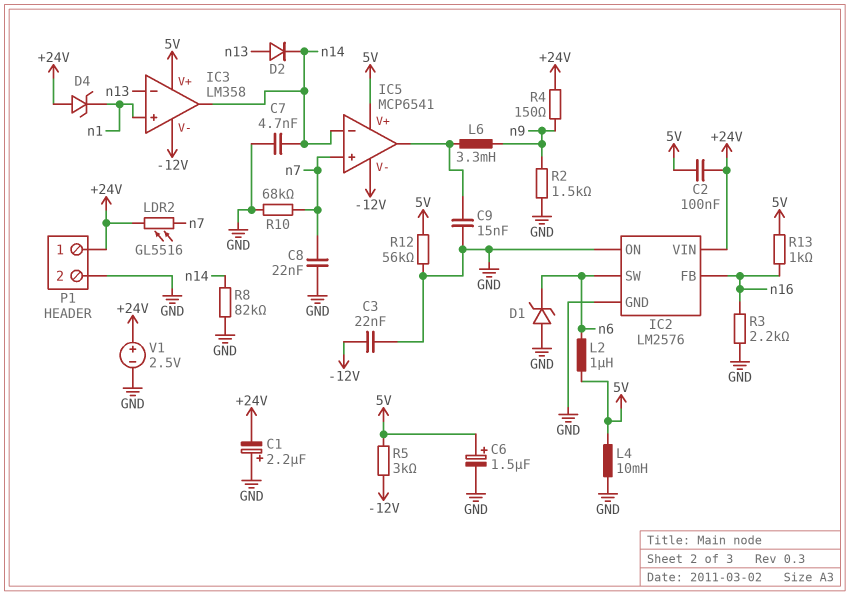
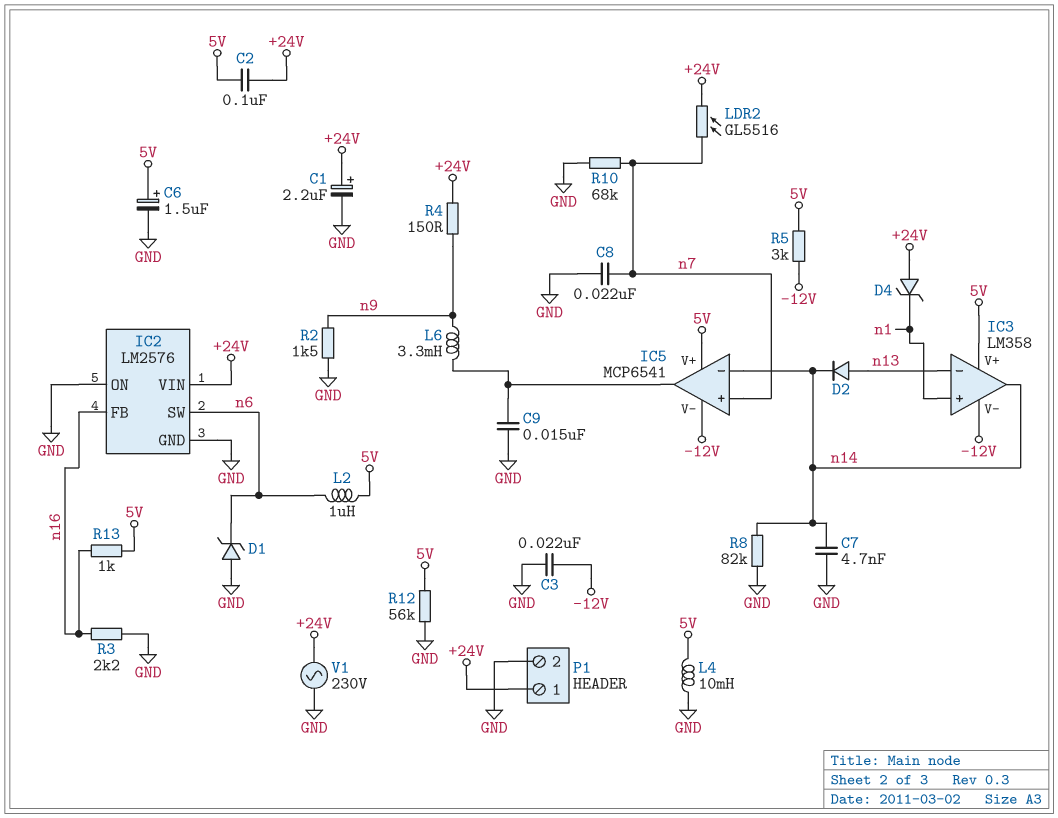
C1: 2.2uF (plus GND, minus +24V) -> 2.2uF (plus +24V, minus GND)
V1: 2.5V (plus +24V, minus GND) -> AC 230V (+24V, GND)

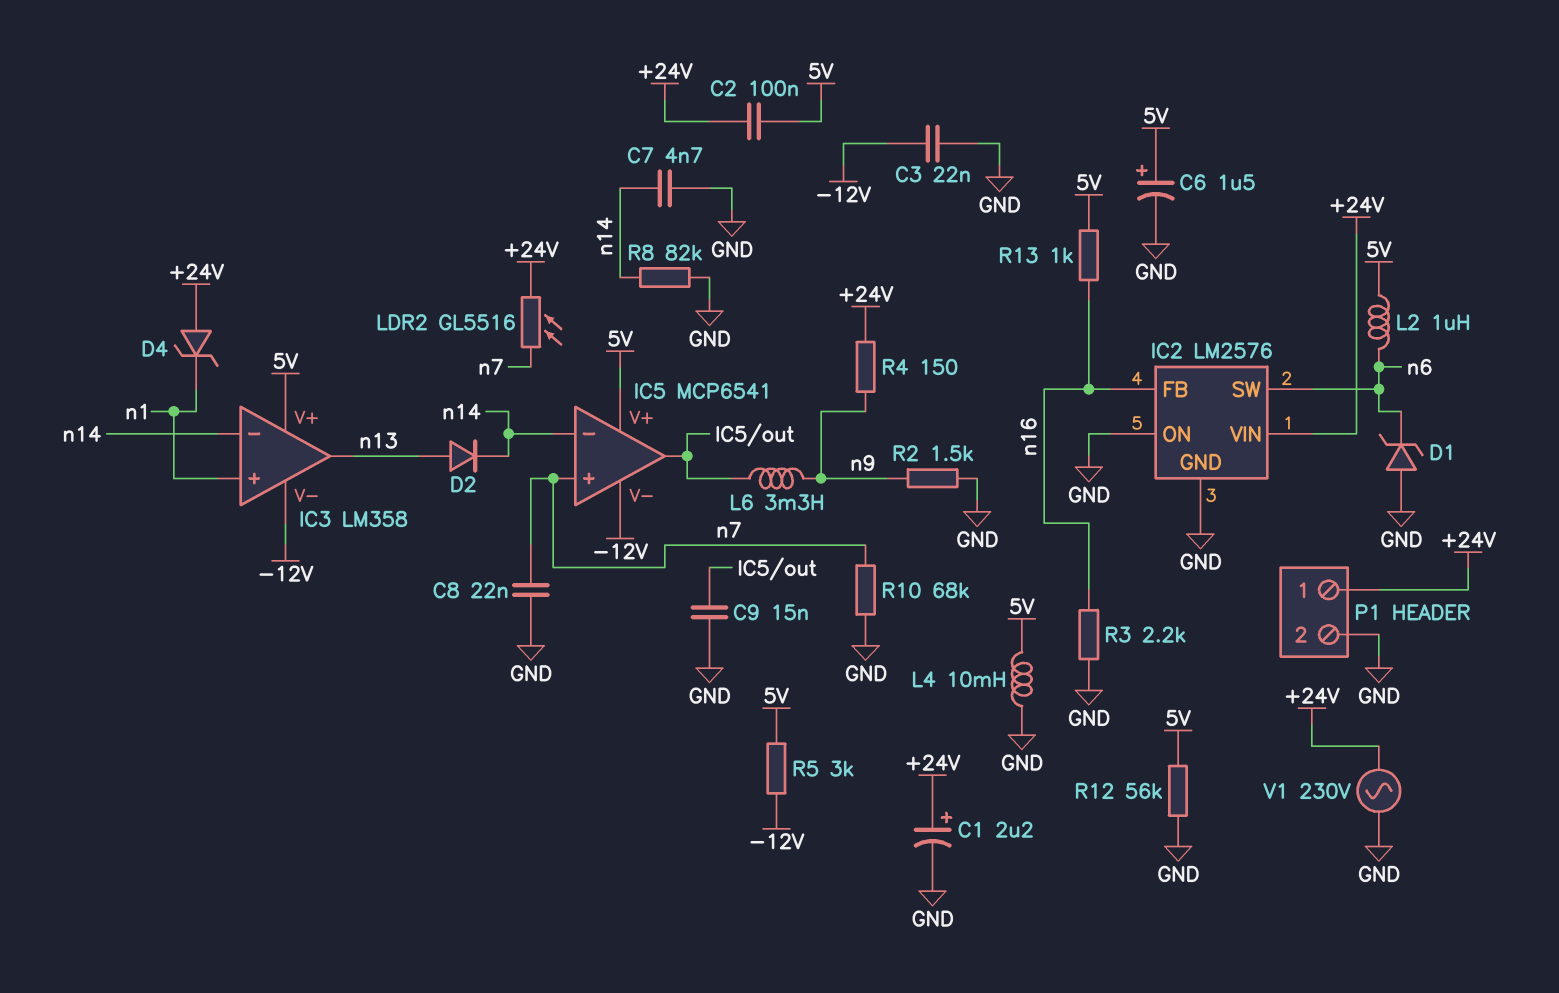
IC3 pin in-: n13 -> n14
IC3 pin out: n14 -> n13

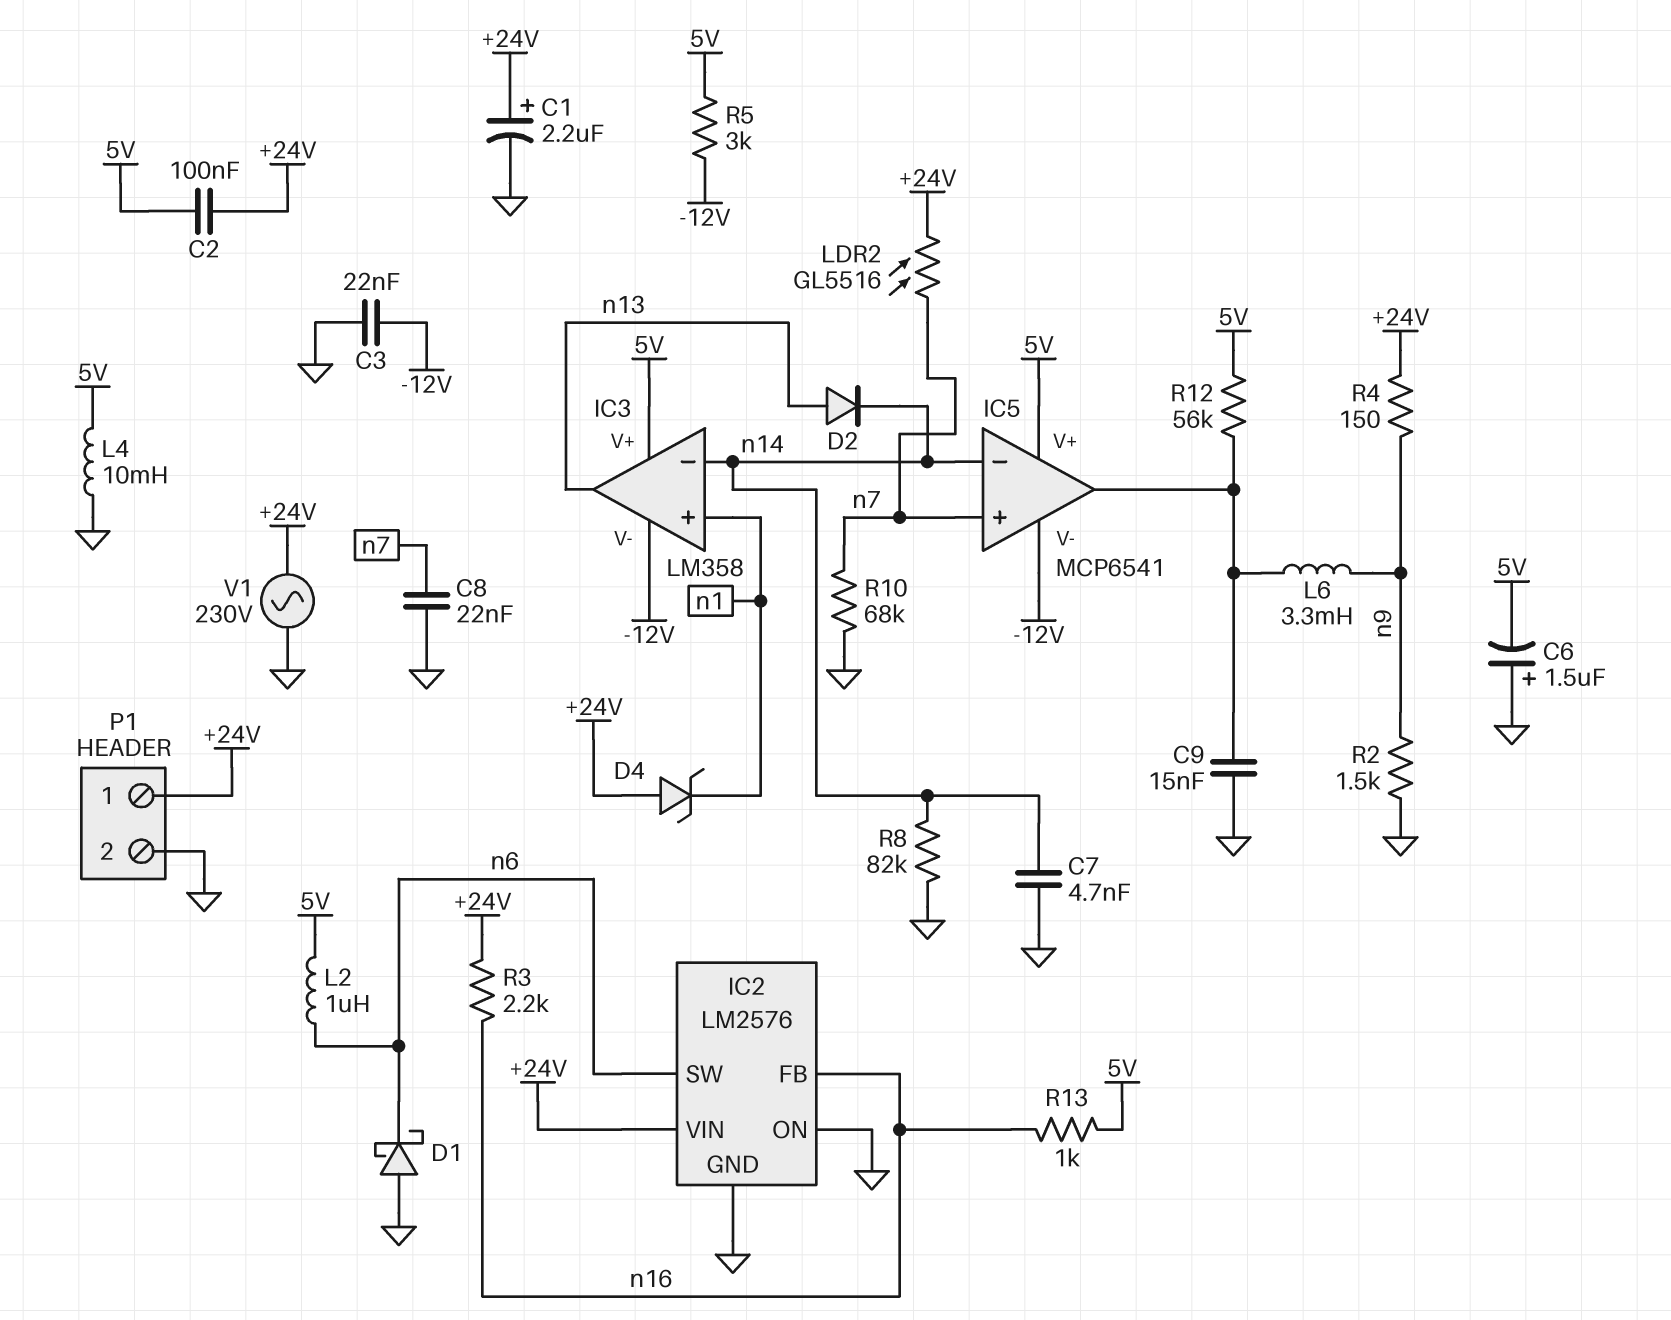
C6: 1.5uF (plus 5V, minus GND) -> 1.5uF (plus GND, minus 5V)
D1: zener (A GND, K n6) -> schottky (A GND, K n6)
R3: 2.2k (GND, n16) -> 2.2k (+24V, n16)
R12: 56k (5V, GND) -> 56k (5V, IC5/out)

